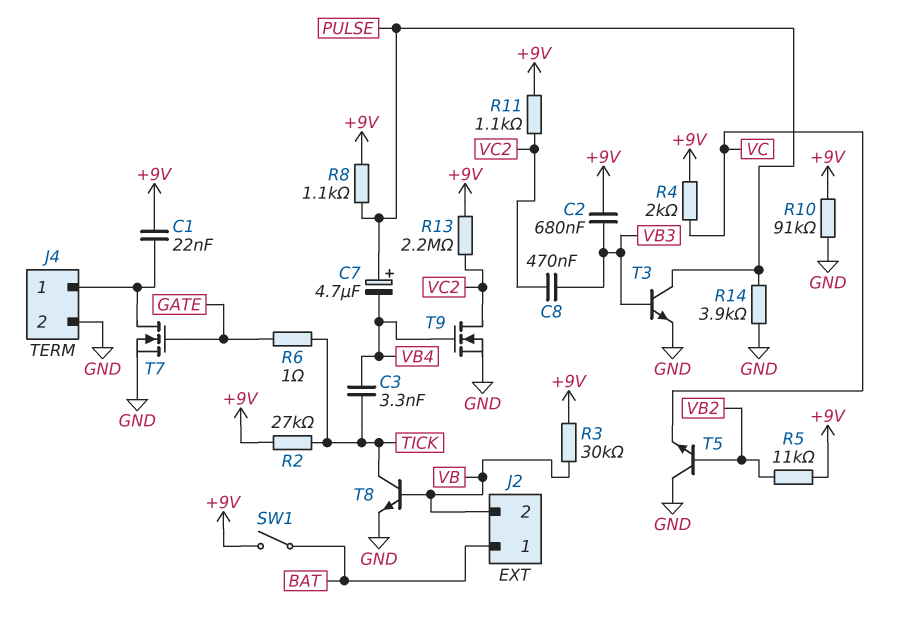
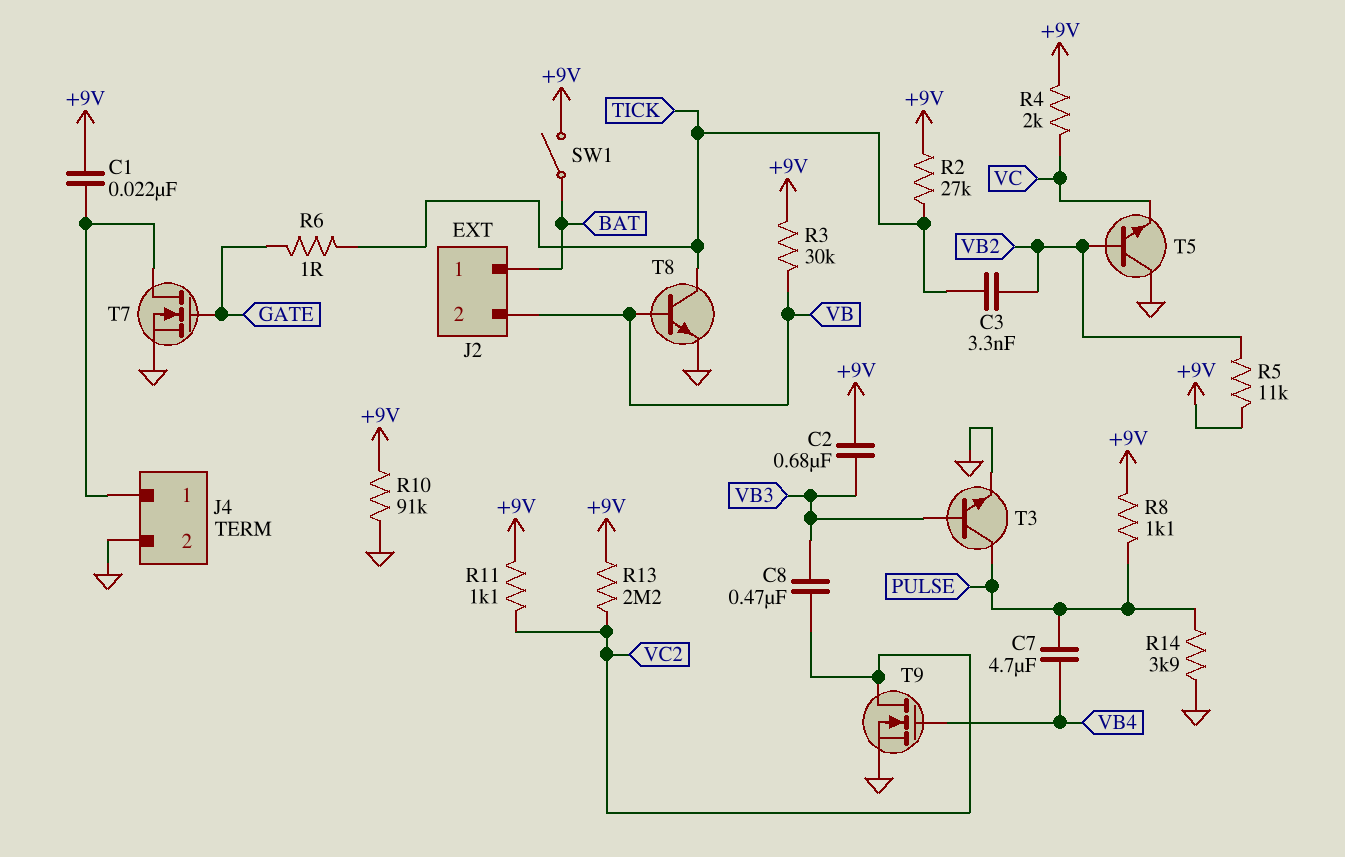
C3: 3.3nF (TICK, VB4) -> 3.3nF (TICK, VB2)
C7: 4.7uF (plus PULSE, minus VB4) -> 4.7uF (PULSE, VB4)

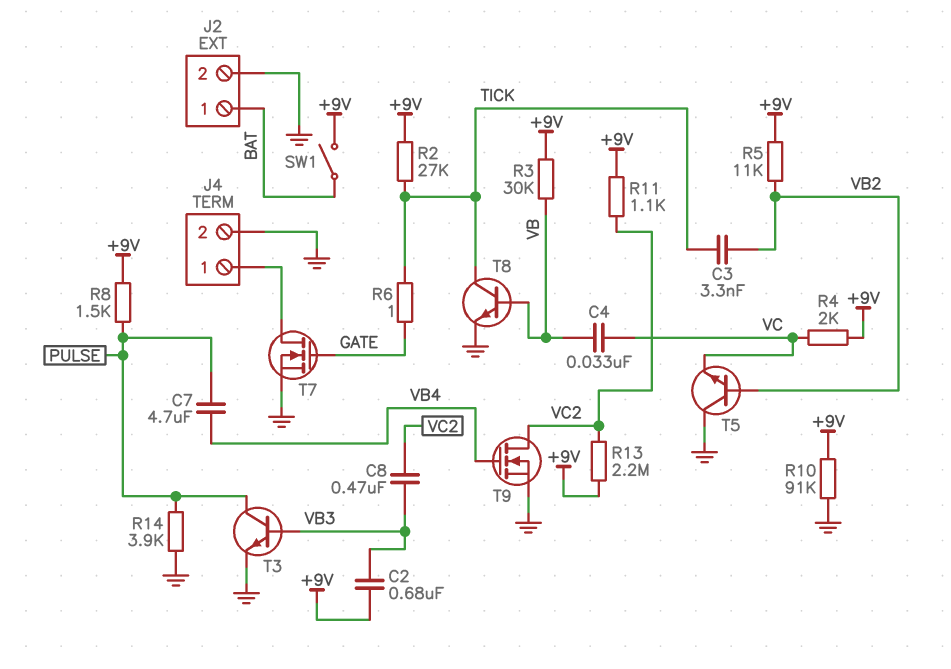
C1: 22nF (+9V, J4/1) -> none
C4: none -> 33nF (VB, VC)
J2 pin 2: VB -> GND
R8: 1.1k (+9V, PULSE) -> 1.5k (+9V, PULSE)

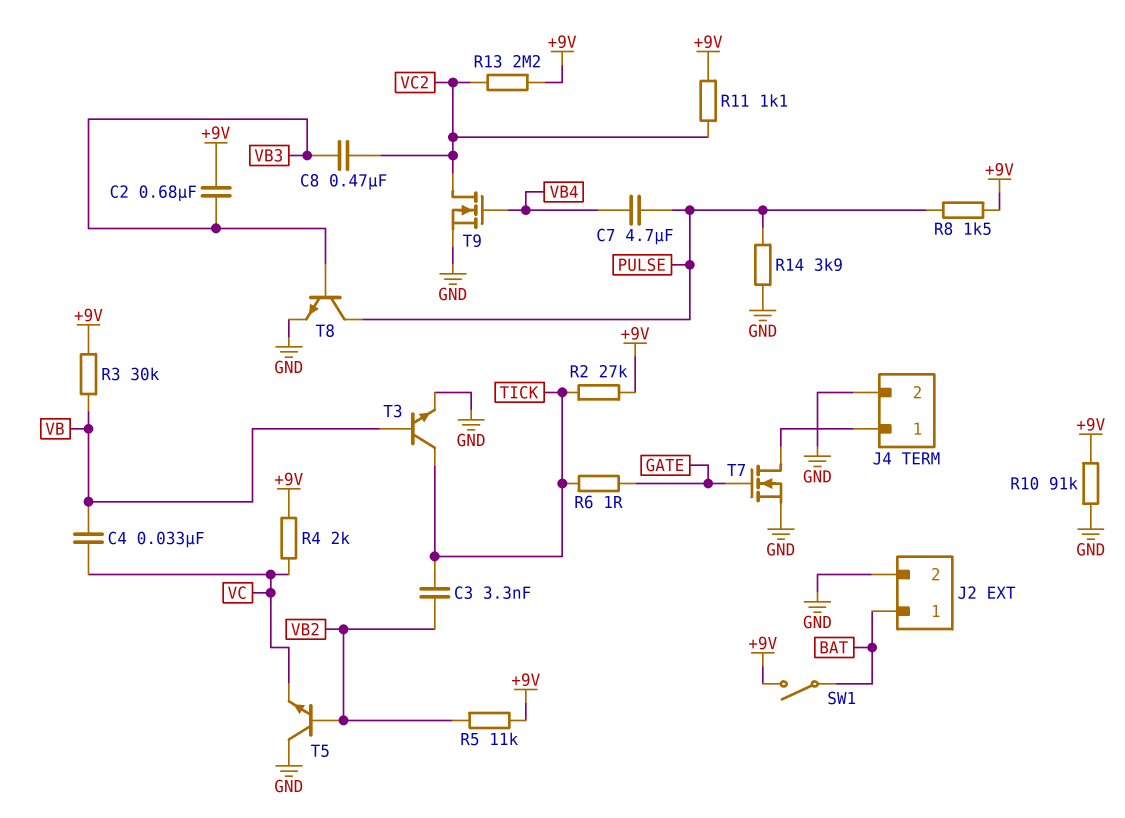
T3: NPN (B VB3, C PULSE, E GND) -> NPN (B VB, C TICK, E GND)
T8: NPN (B VB, C TICK, E GND) -> NPN (B VB3, C PULSE, E GND)

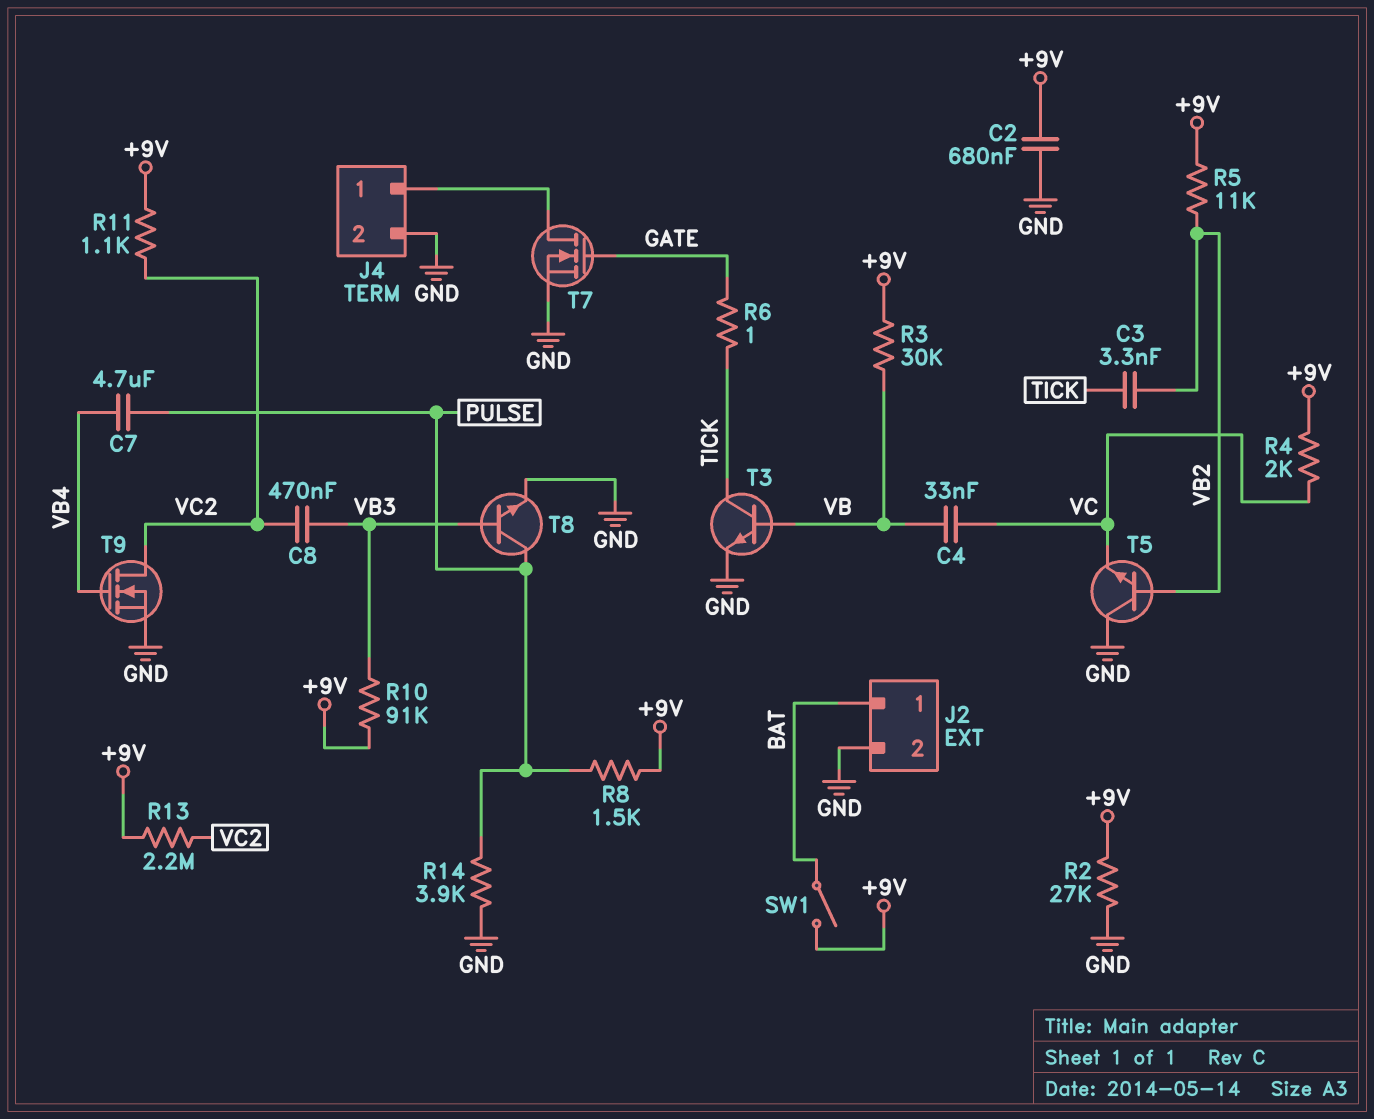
C2: 680nF (+9V, VB3) -> 680nF (+9V, GND)
R2: 27k (+9V, TICK) -> 27k (+9V, GND)
R10: 91k (+9V, GND) -> 91k (+9V, VB3)

